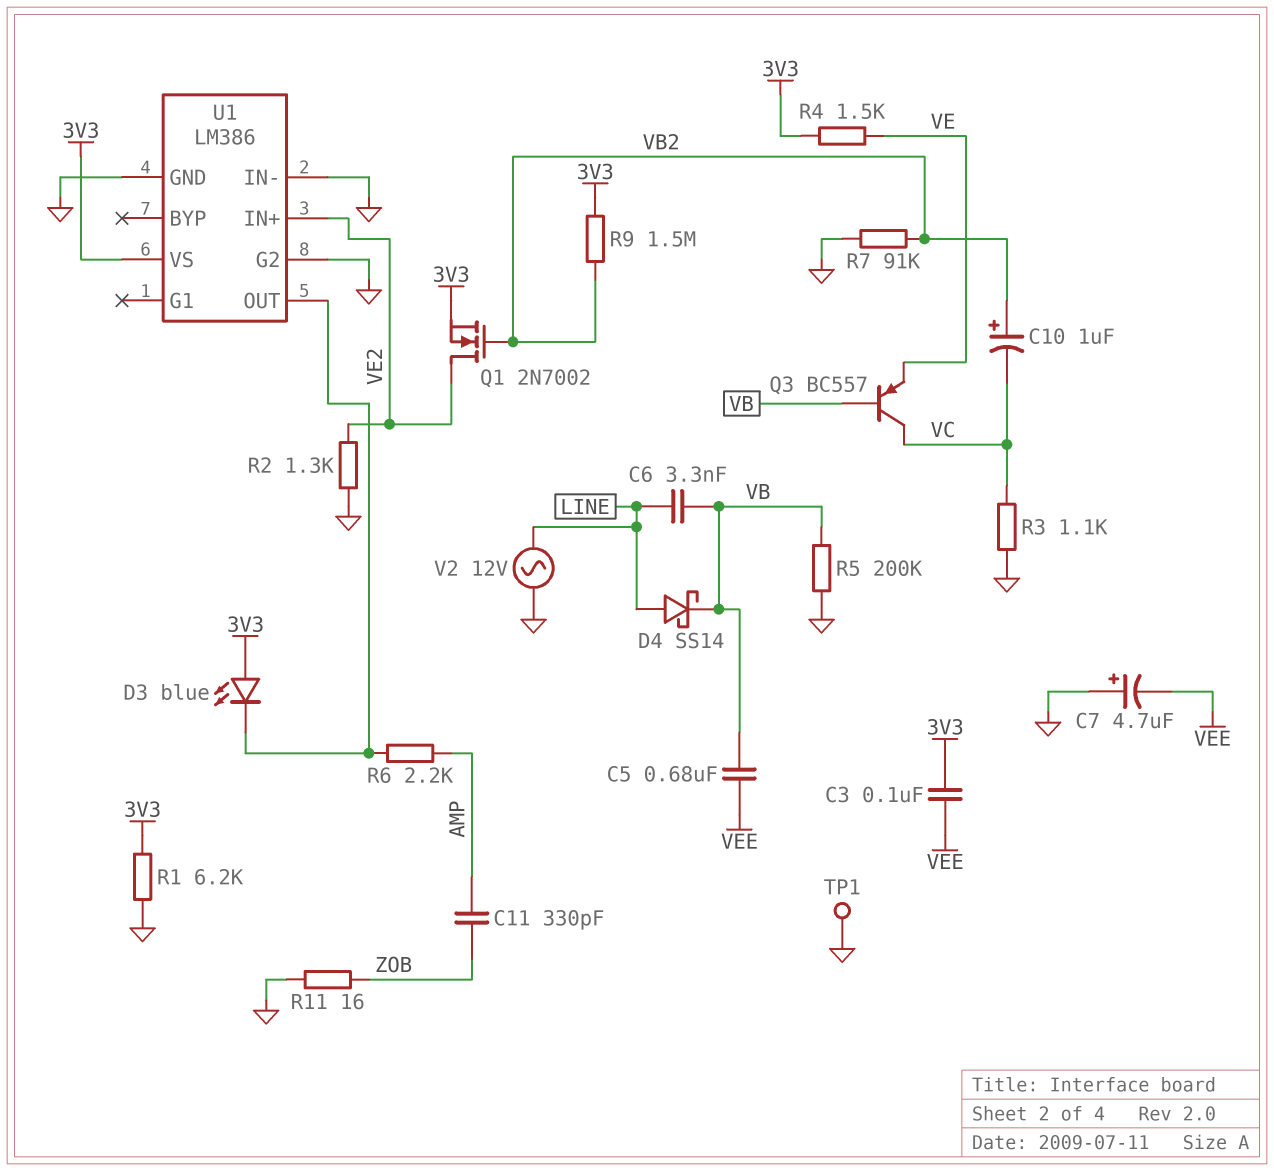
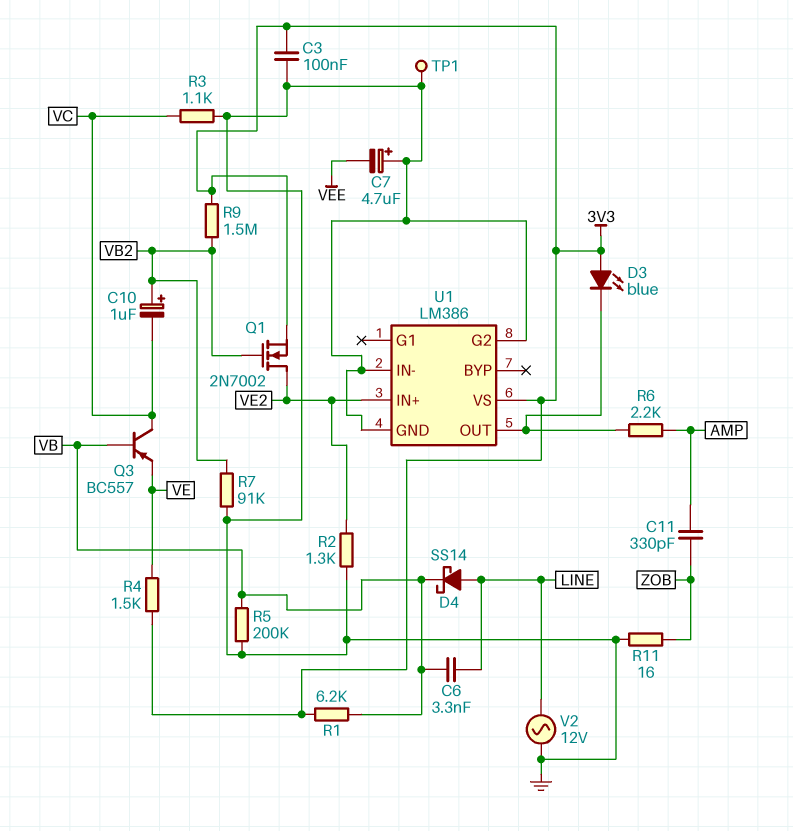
C3: 100nF (3V3, VEE) -> 100nF (3V3, GND)
C5: 680nF (VB, VEE) -> none
R1: 6.2k (3V3, GND) -> 6.2k (3V3, VB)

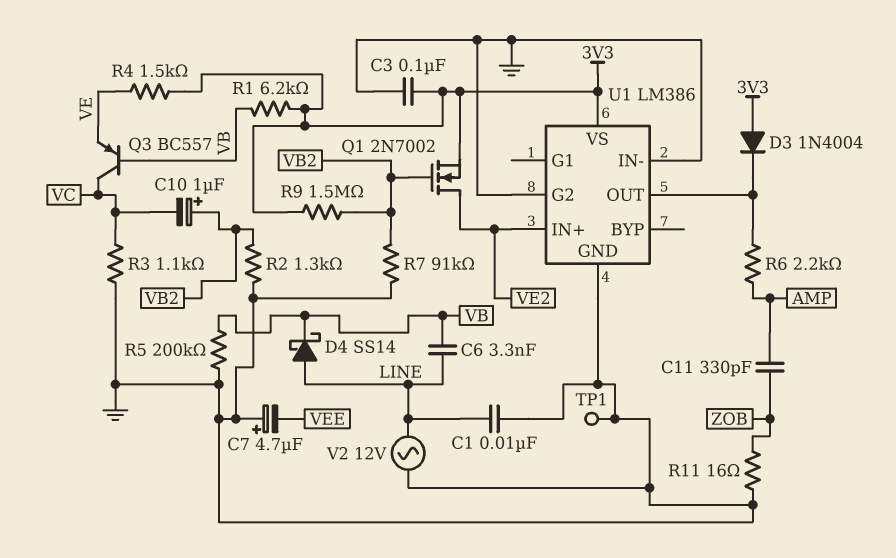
C1: none -> 10nF (GND, LINE)
D3: LED blue (A 3V3, K U1/OUT) -> diode 1N4004 (A 3V3, K U1/OUT)
R2: 1.3k (GND, VE2) -> 1.3k (GND, VB2)

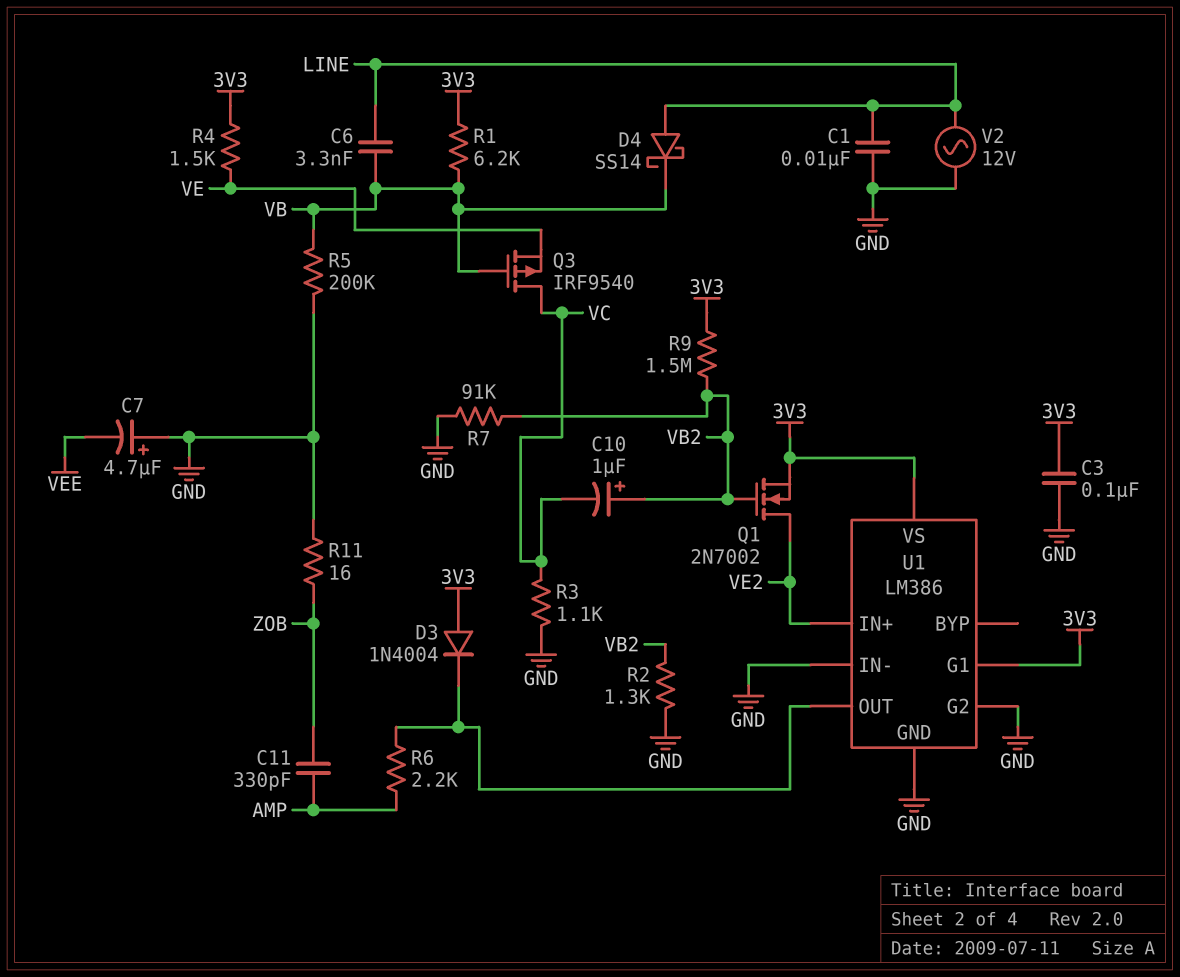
Q3: PNP BC557 (B VB, C VC, E VE) -> PMOS IRF9540 (G VB, D VC, S VE)
TP1: test point (GND) -> none
U1 pin G1: none -> 3V3

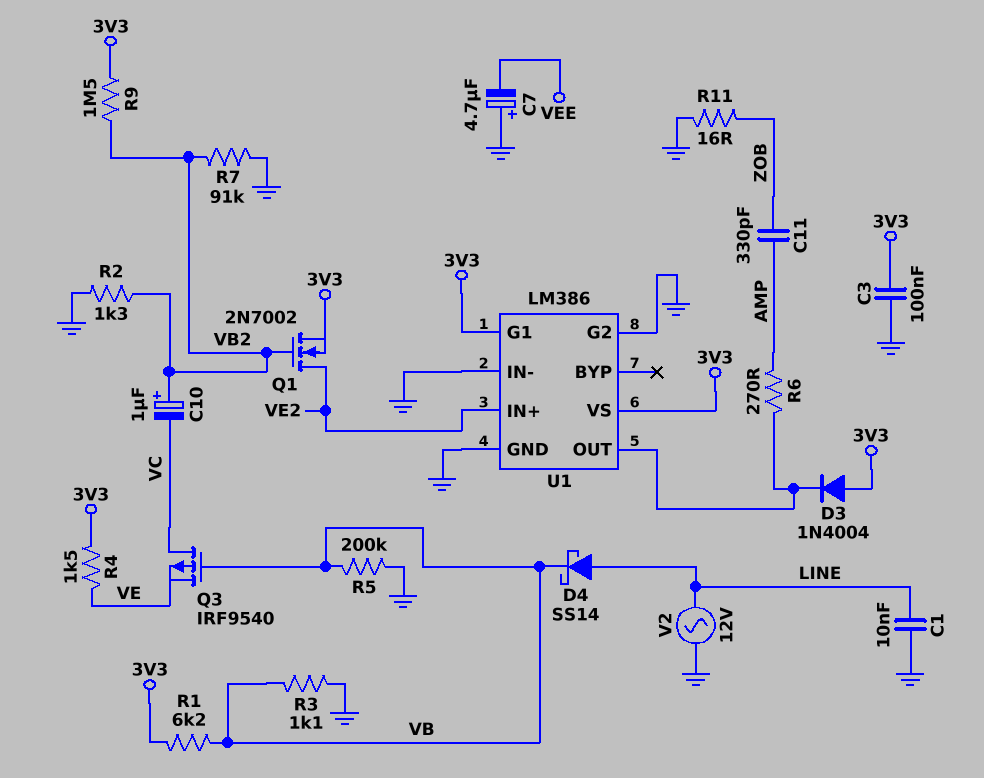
C6: 3.3nF (LINE, VB) -> none
R3: 1.1k (GND, VC) -> 1.1k (GND, VB)
R6: 2.2k (AMP, U1/OUT) -> 270 (AMP, U1/OUT)

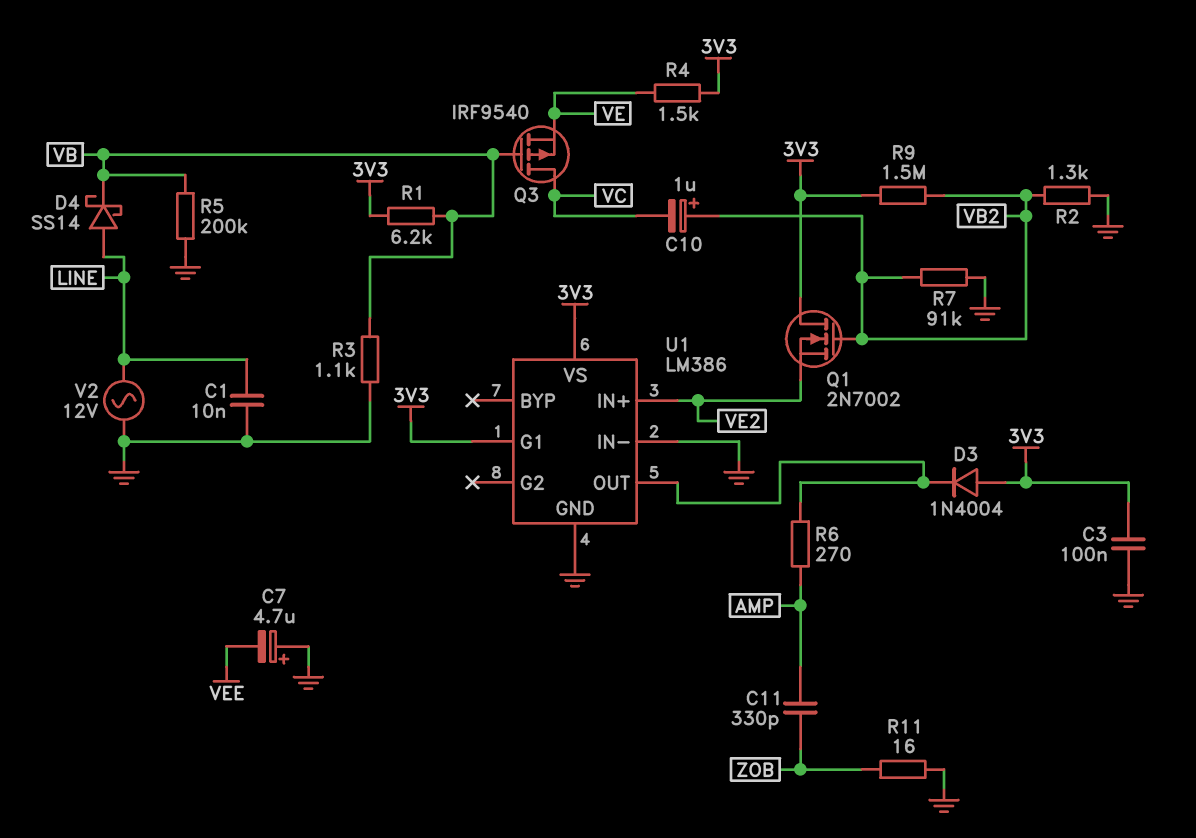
Q1: NMOS 2N7002 (G VB2, D VE2, S 3V3) -> NMOS 2N7002 (G VB2, D 3V3, S VE2)
U1 pin G2: GND -> none

